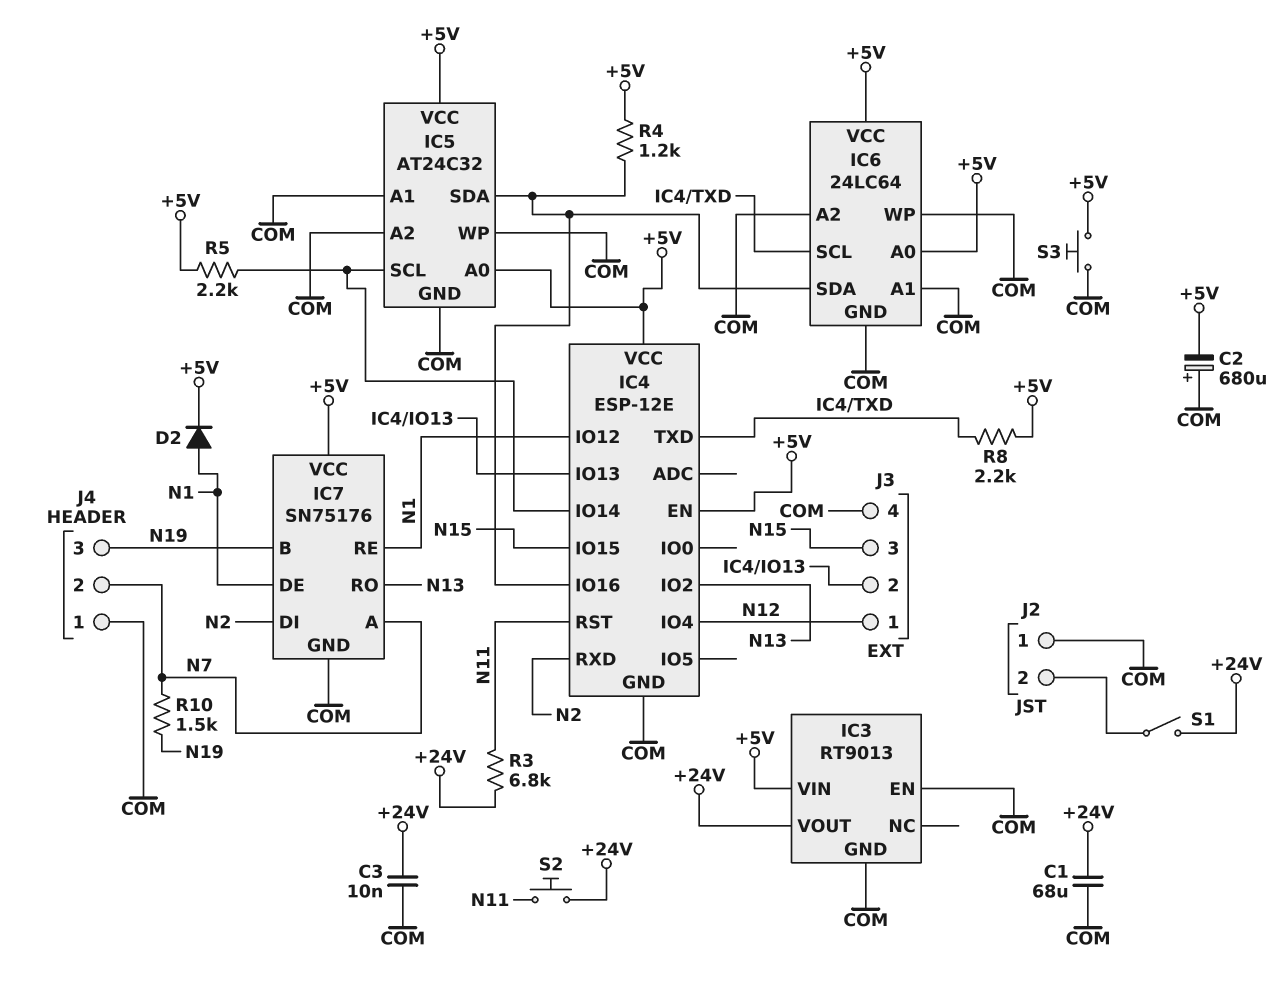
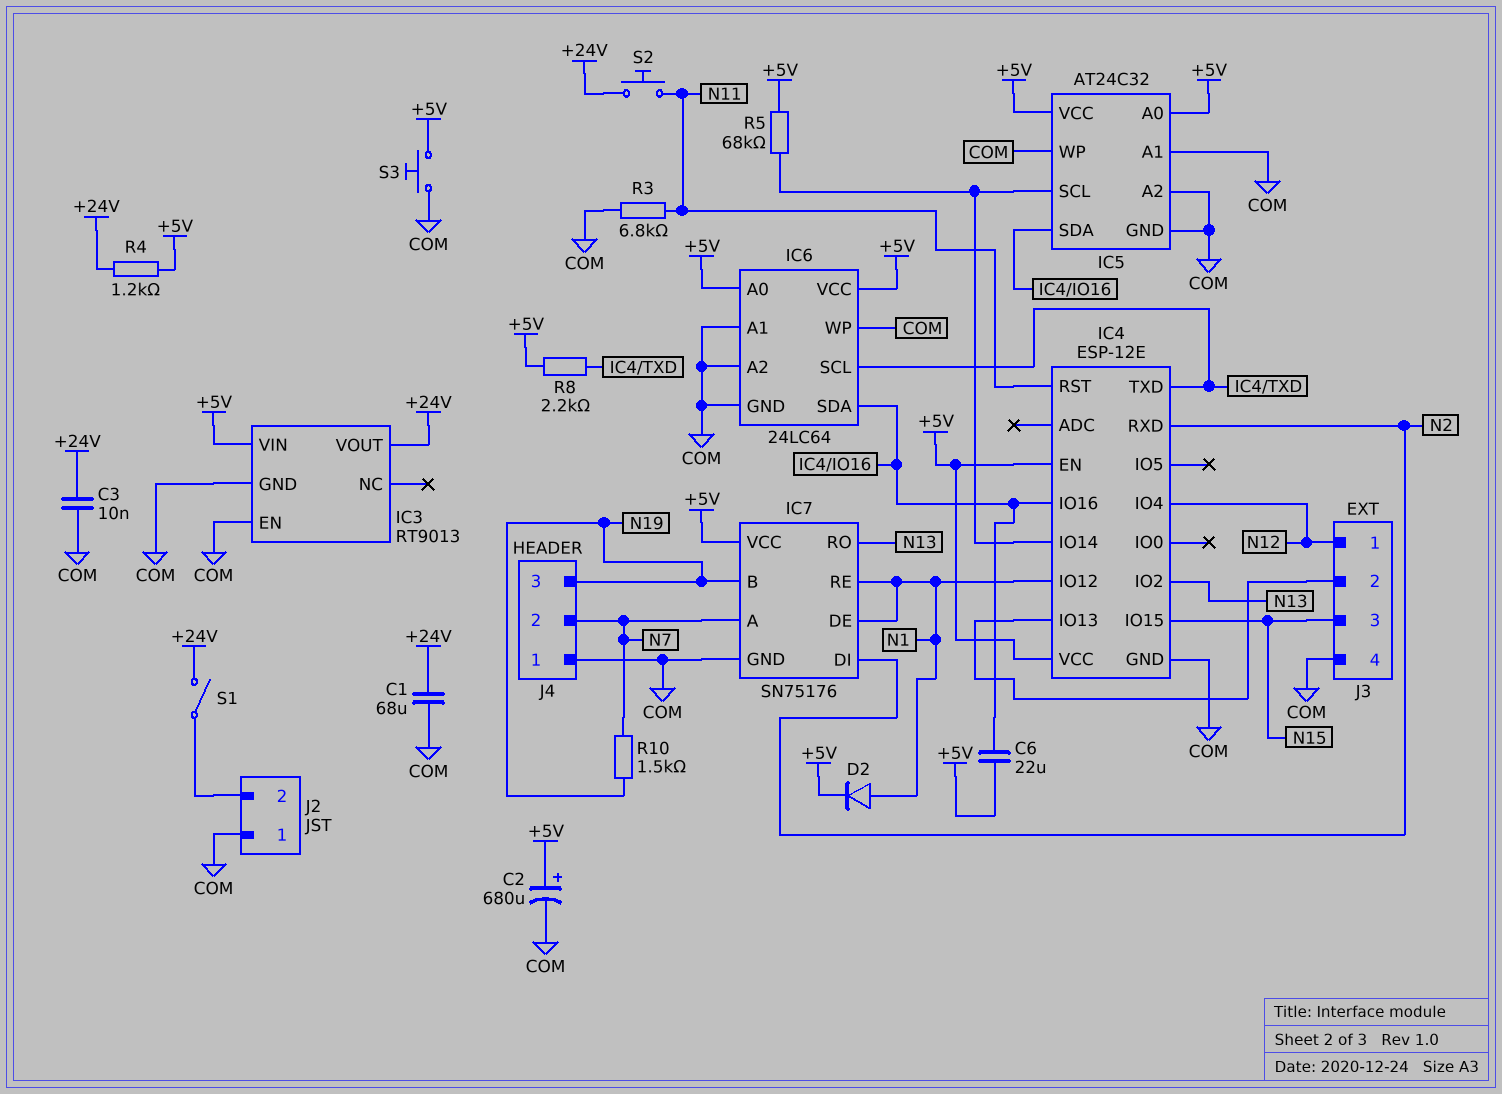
C2: 680uF (plus COM, minus +5V) -> 680uF (plus +5V, minus COM)
C6: none -> 22uF (+5V, IC4/IO16)
R3: 6.8k (+24V, N11) -> 6.8k (COM, N11)
R4: 1.2k (+5V, IC4/IO16) -> 1.2k (+5V, +24V)
R5: 2.2k (+5V, IC4/IO14) -> 68k (+5V, IC4/IO14)

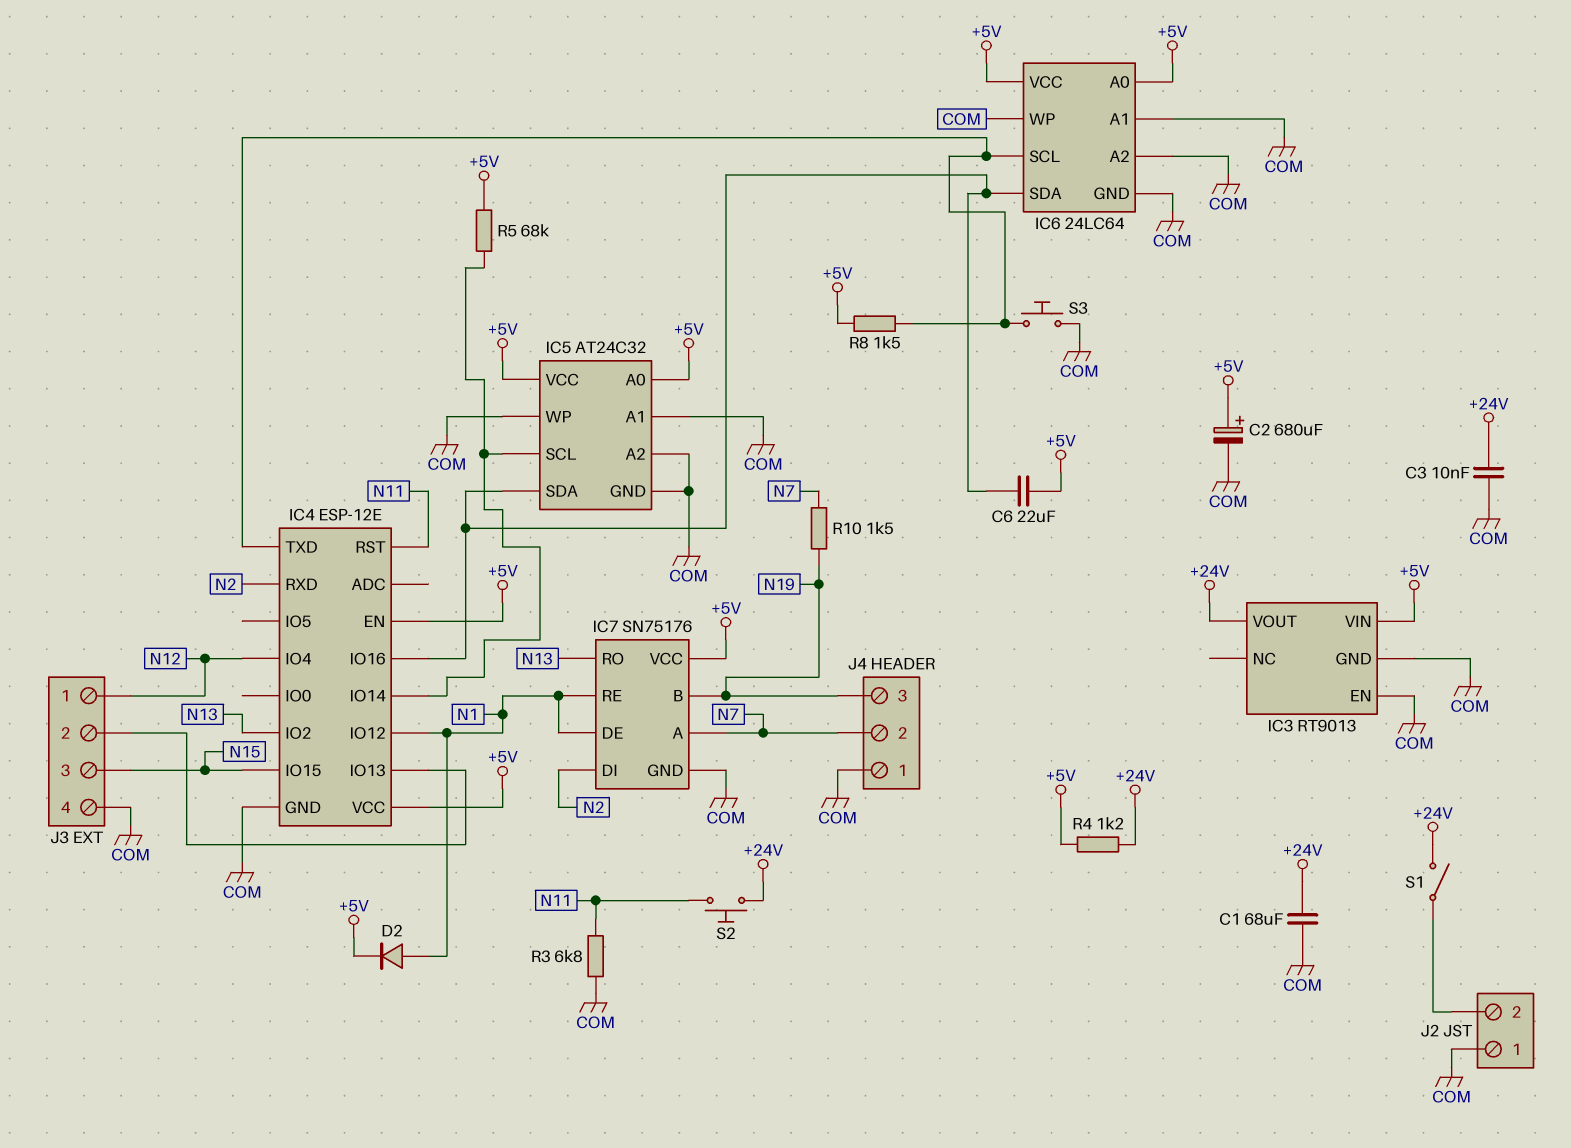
R8: 2.2k (+5V, IC4/TXD) -> 1.5k (+5V, IC4/TXD)
S3: button (+5V, COM) -> button (COM, IC4/TXD)

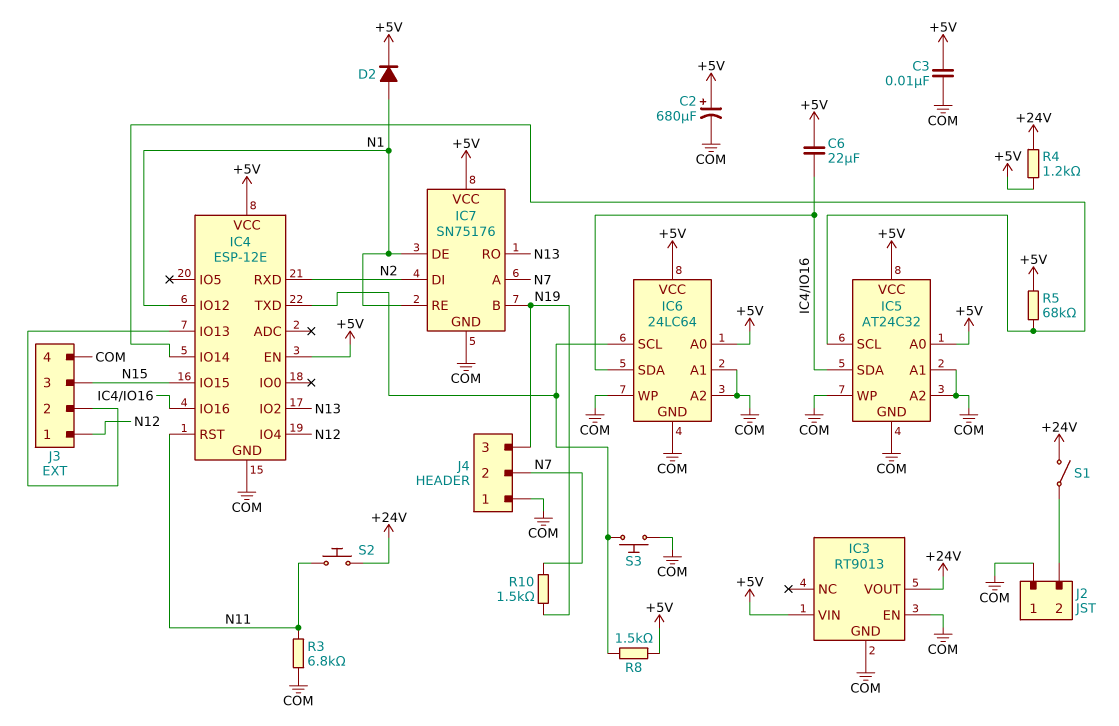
C1: 68uF (+24V, COM) -> none
C3: 10nF (+24V, COM) -> 10nF (+5V, COM)

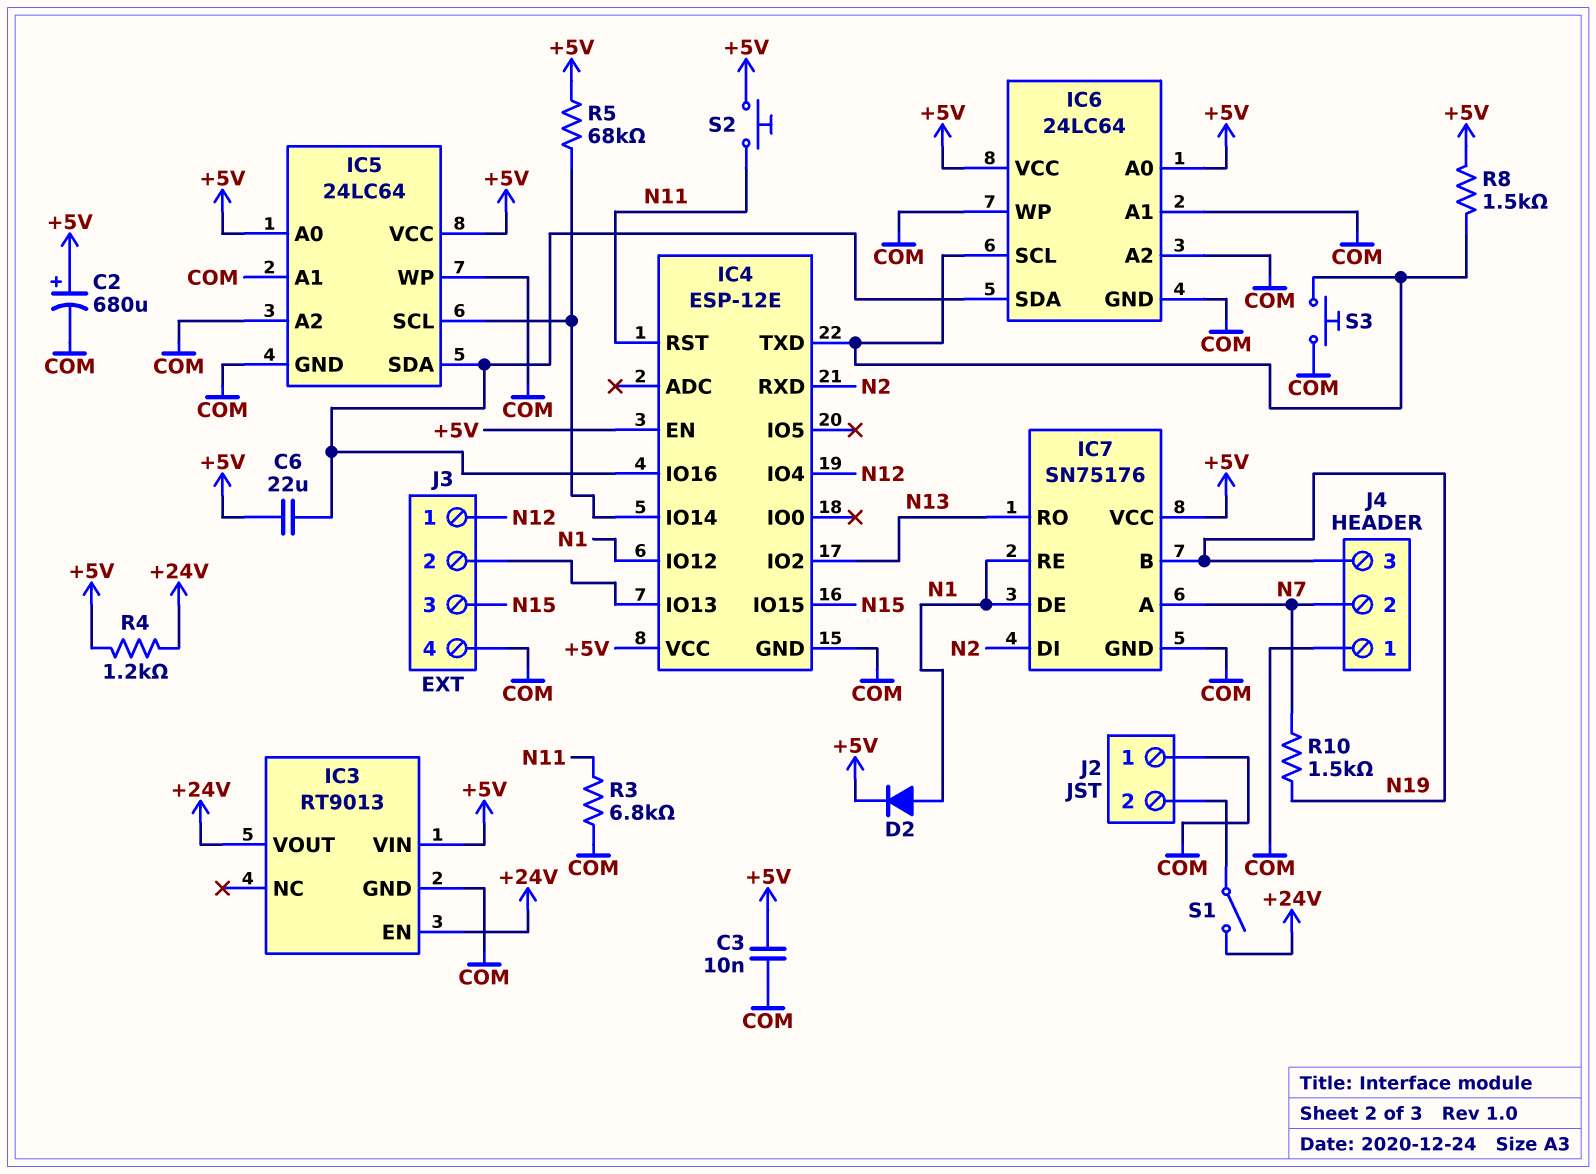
IC3 pin EN: COM -> +24V
IC5: AT24C32 -> 24LC64
S2: button (+24V, N11) -> button (+5V, N11)

